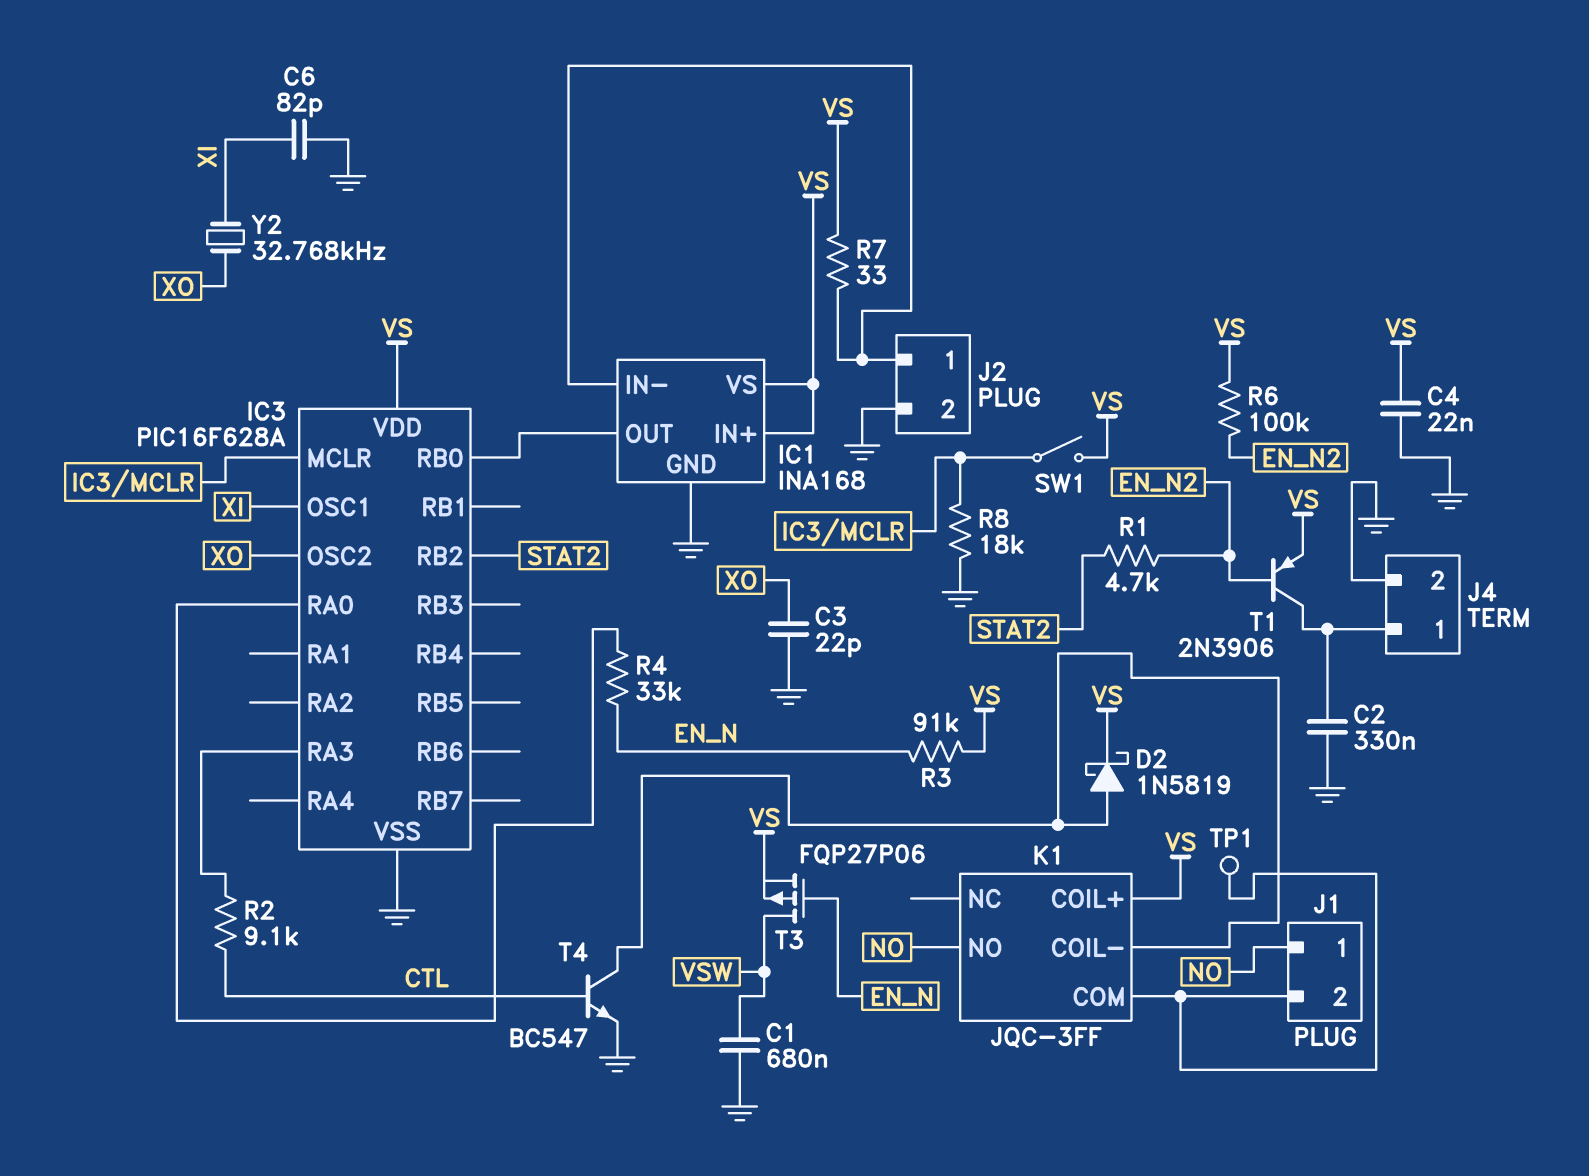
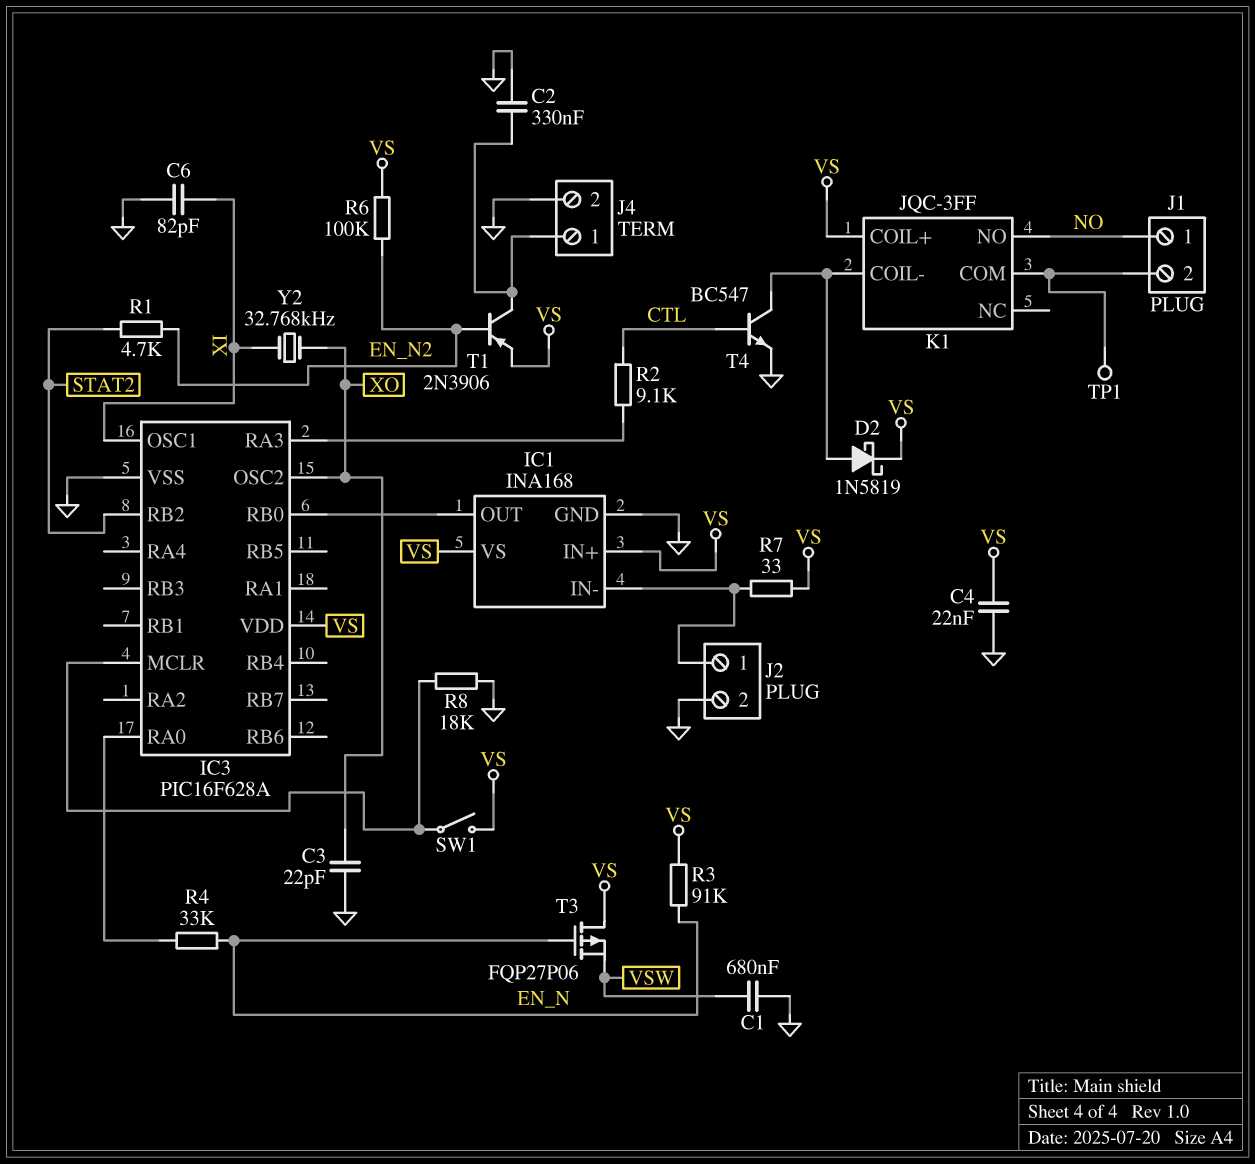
T3: PMOS FQP27P06 (G EN_N, D VSW, S VS) -> PMOS FQP27P06 (G EN_N, D VS, S VSW)

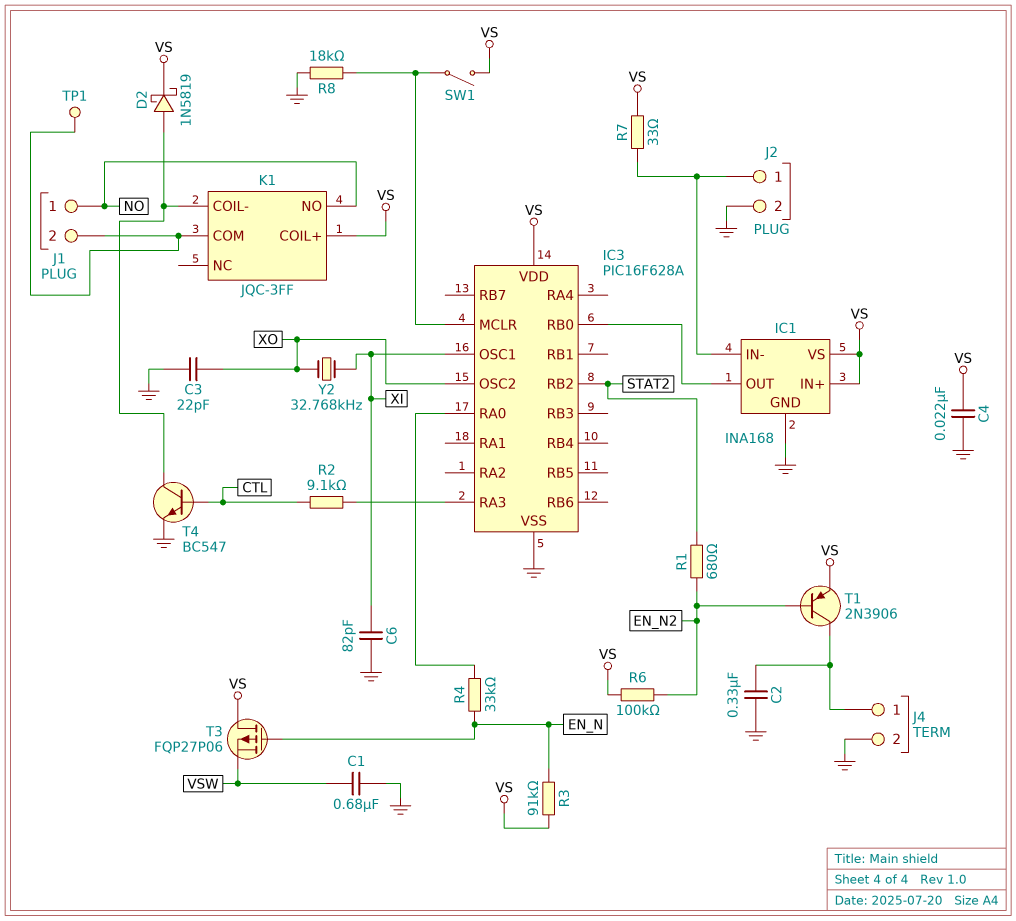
R1: 4.7k (EN_N2, STAT2) -> 680 (EN_N2, STAT2)

